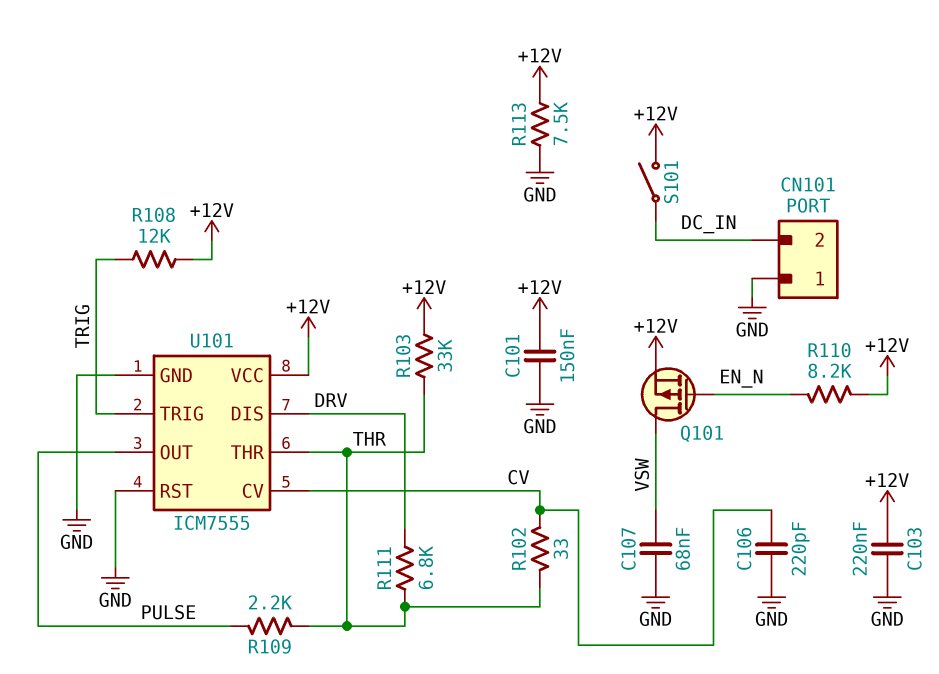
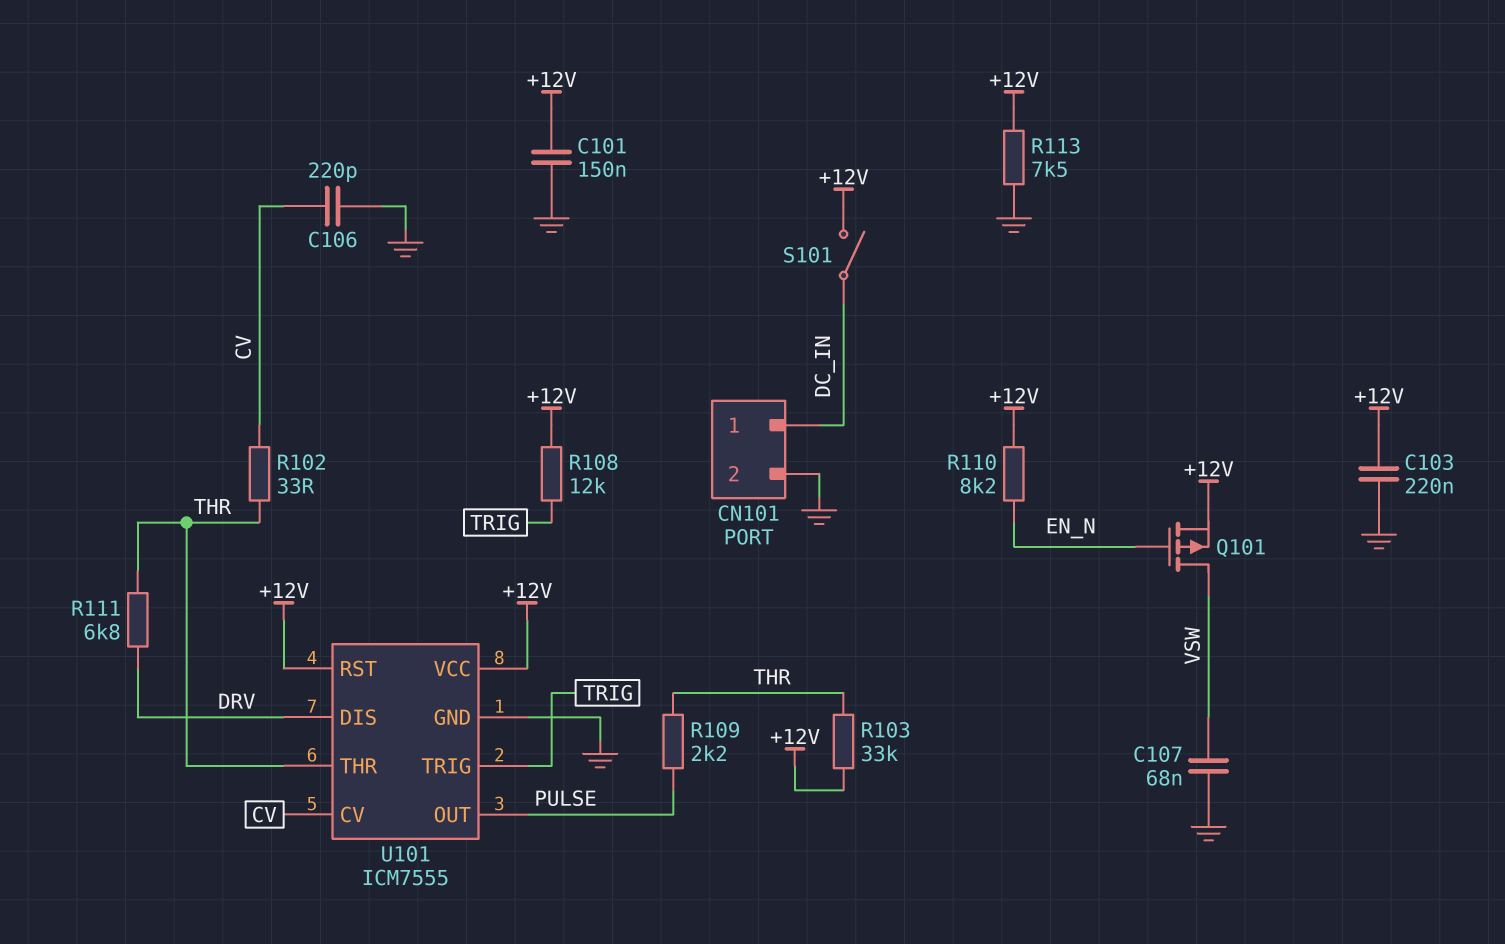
CN101 pin 1: GND -> DC_IN
CN101 pin 2: DC_IN -> GND
U101 pin RST: GND -> +12V

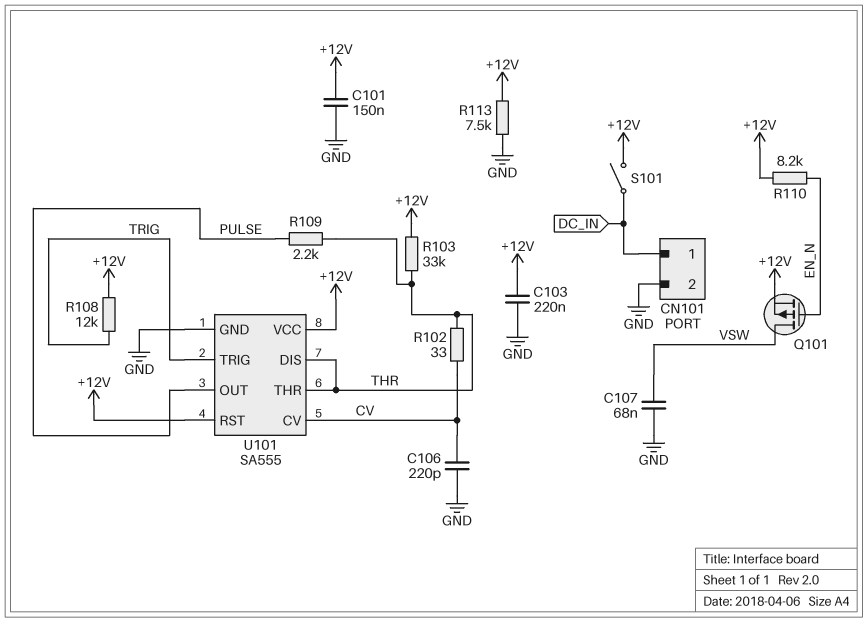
R111: 6.8k (DRV, THR) -> none
U101: ICM7555 -> SA555
U101 pin DIS: DRV -> THR

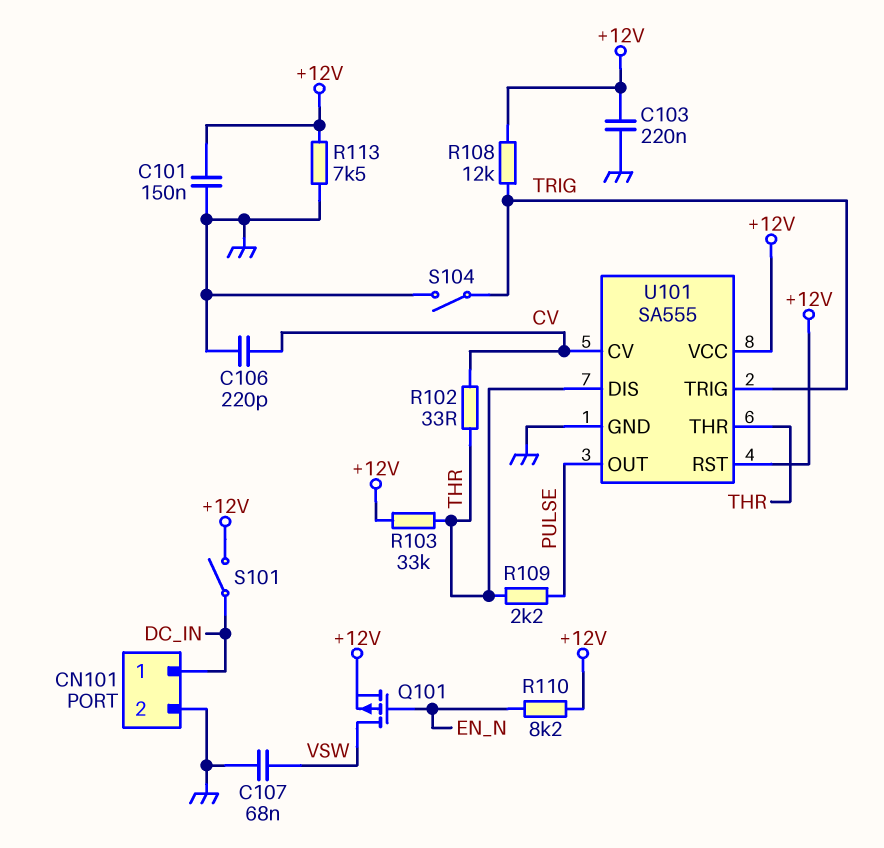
S104: none -> switch (GND, TRIG)

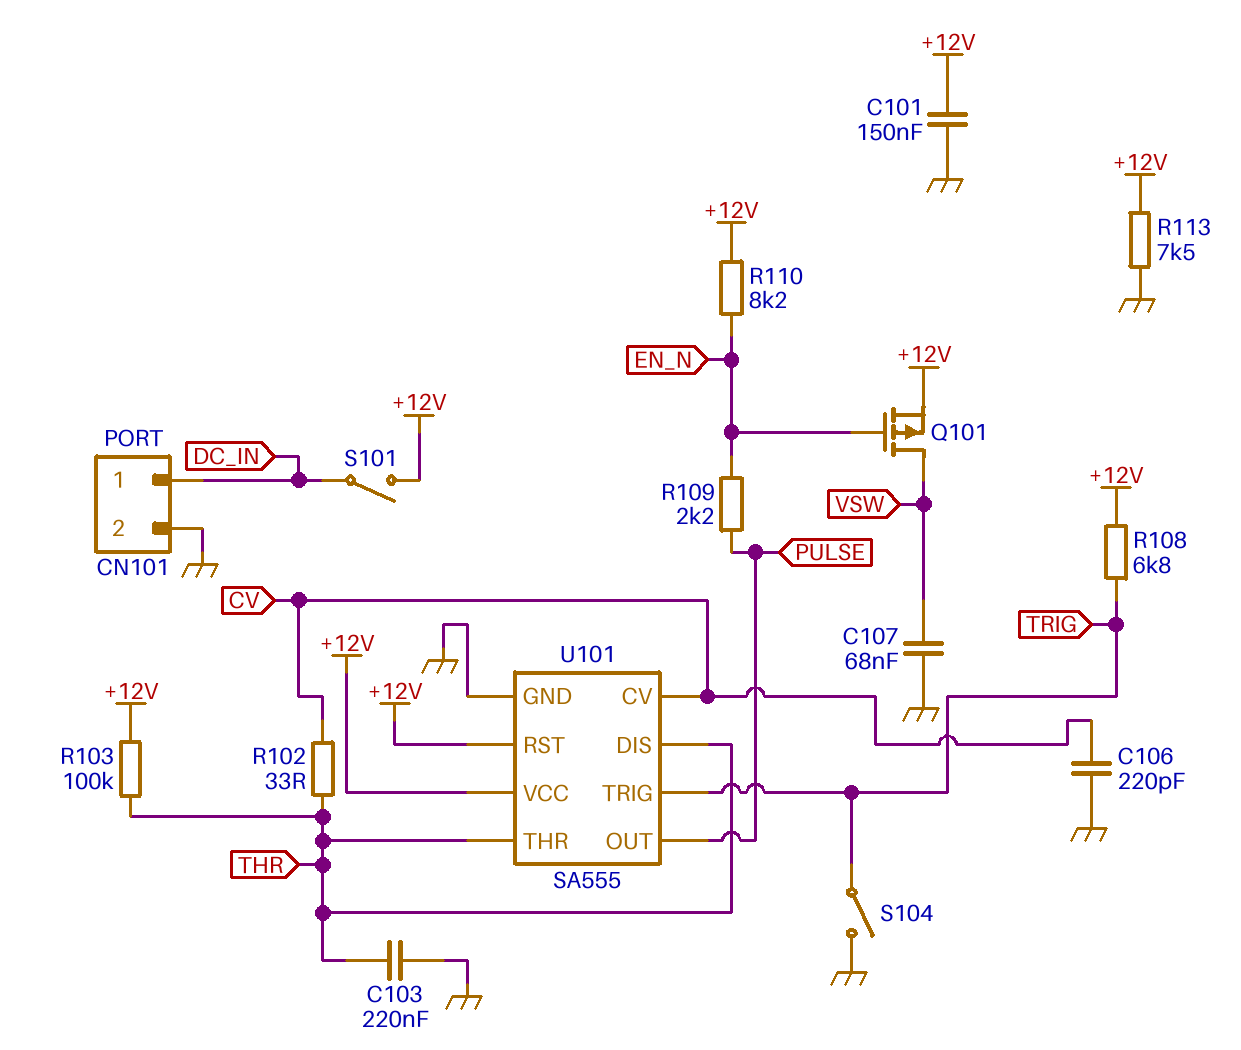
C103: 220nF (+12V, GND) -> 220nF (GND, THR)
R103: 33k (+12V, THR) -> 100k (+12V, THR)
R108: 12k (+12V, TRIG) -> 6.8k (+12V, TRIG)
R109: 2.2k (PULSE, THR) -> 2.2k (EN_N, PULSE)

